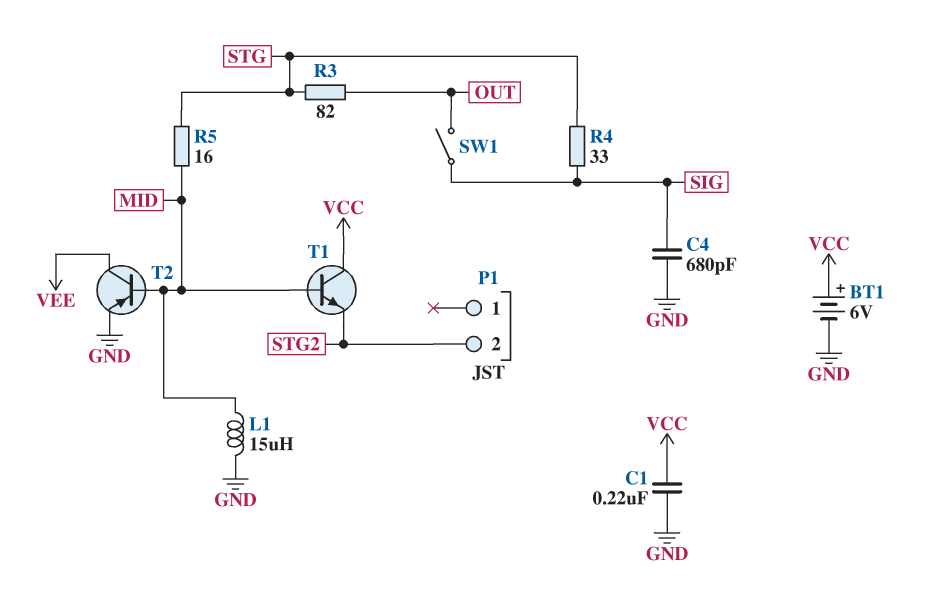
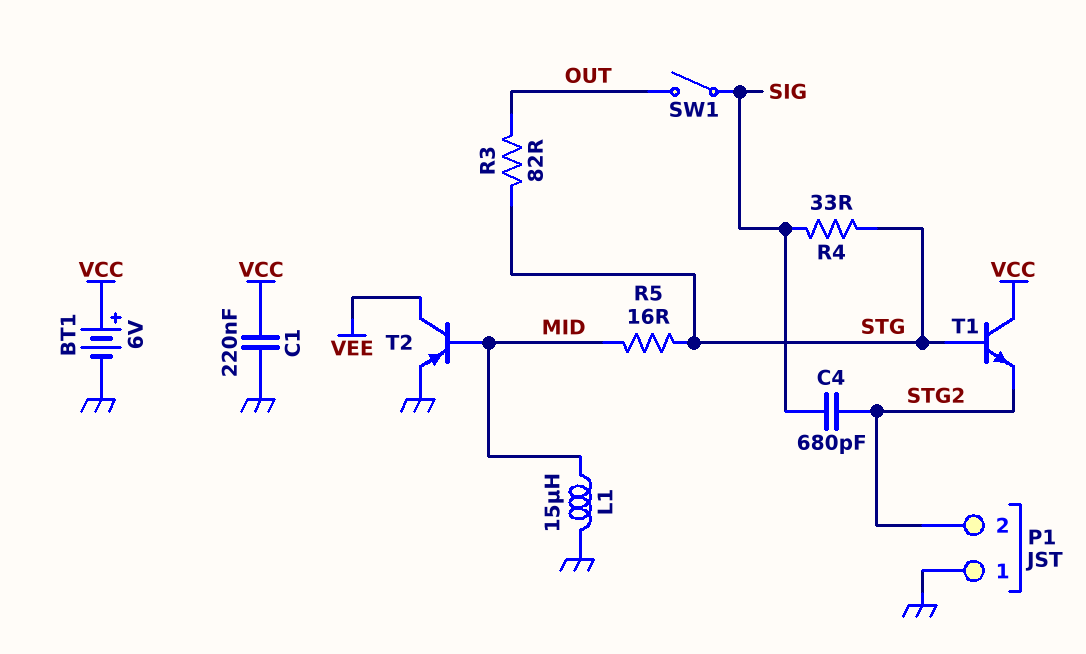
C4: 680pF (GND, SIG) -> 680pF (SIG, STG2)
P1 pin 1: none -> GND
T1: NPN (B MID, C VCC, E STG2) -> NPN (B STG, C VCC, E STG2)

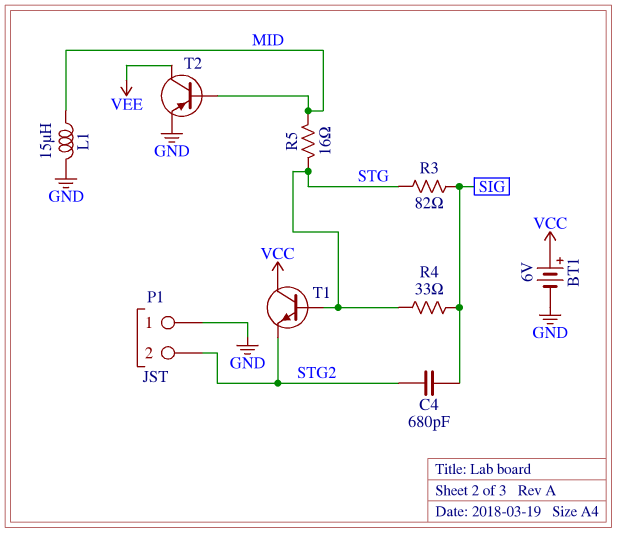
C1: 220nF (GND, VCC) -> none
R3: 82 (OUT, STG) -> 82 (SIG, STG)
SW1: switch (OUT, SIG) -> none

